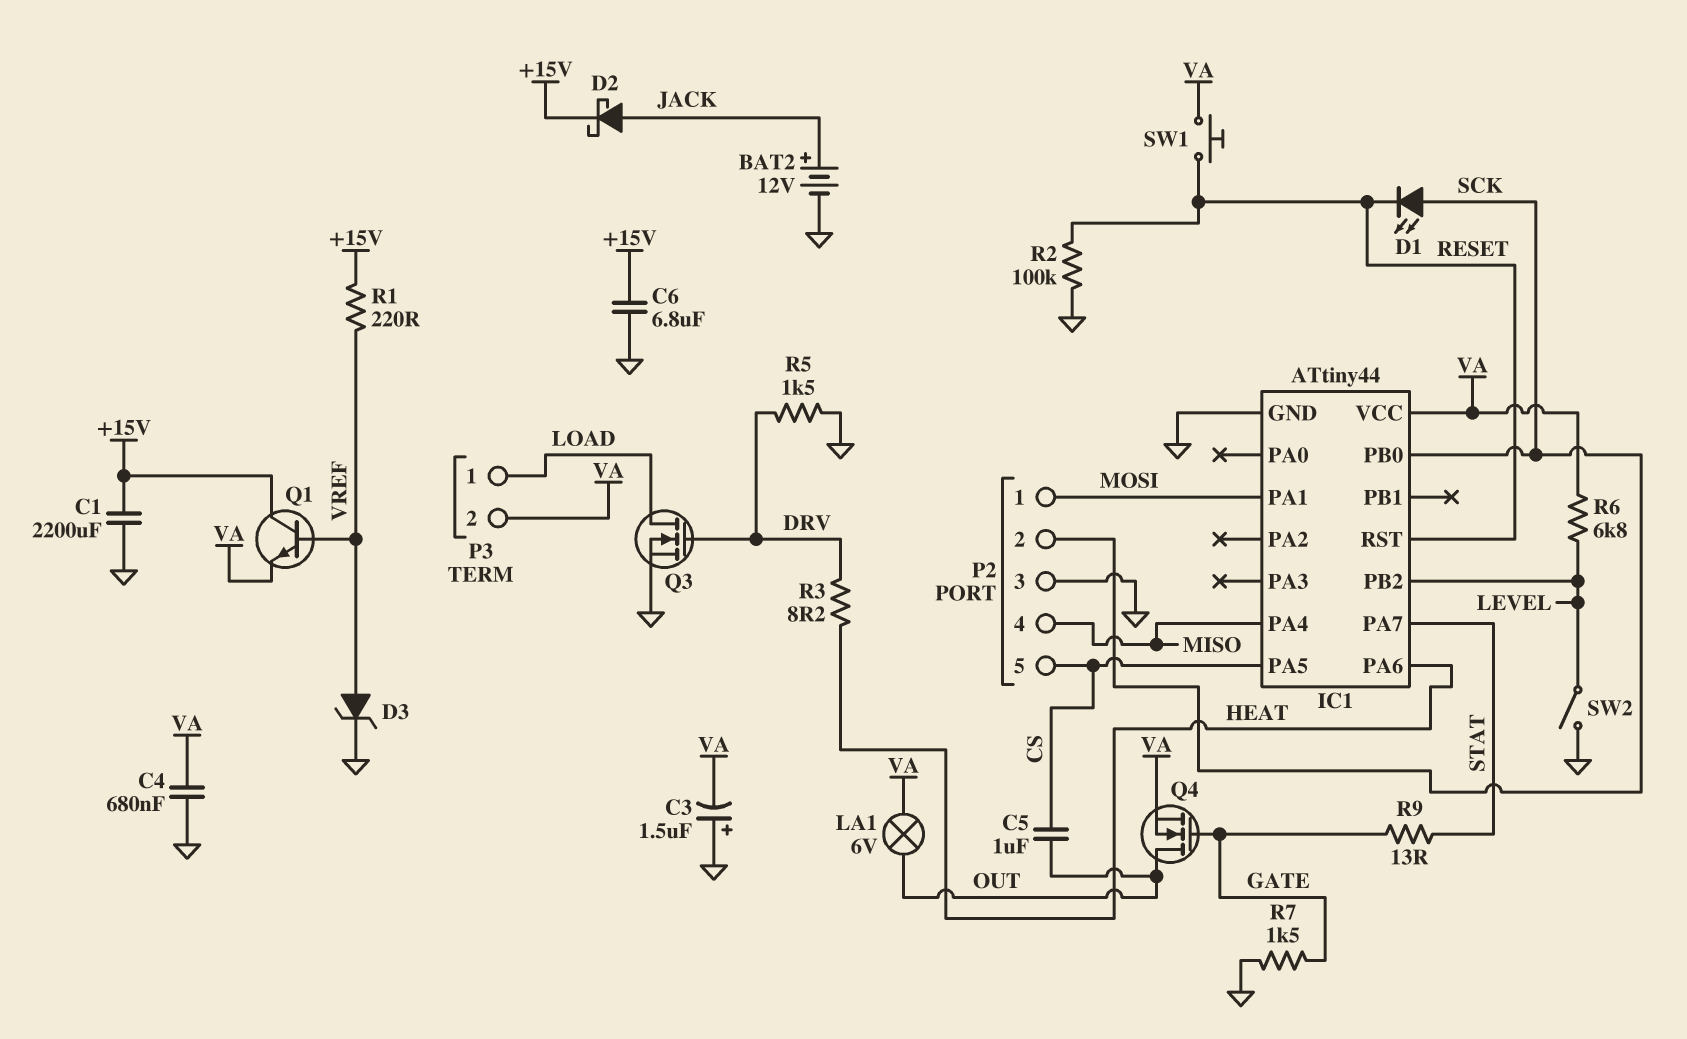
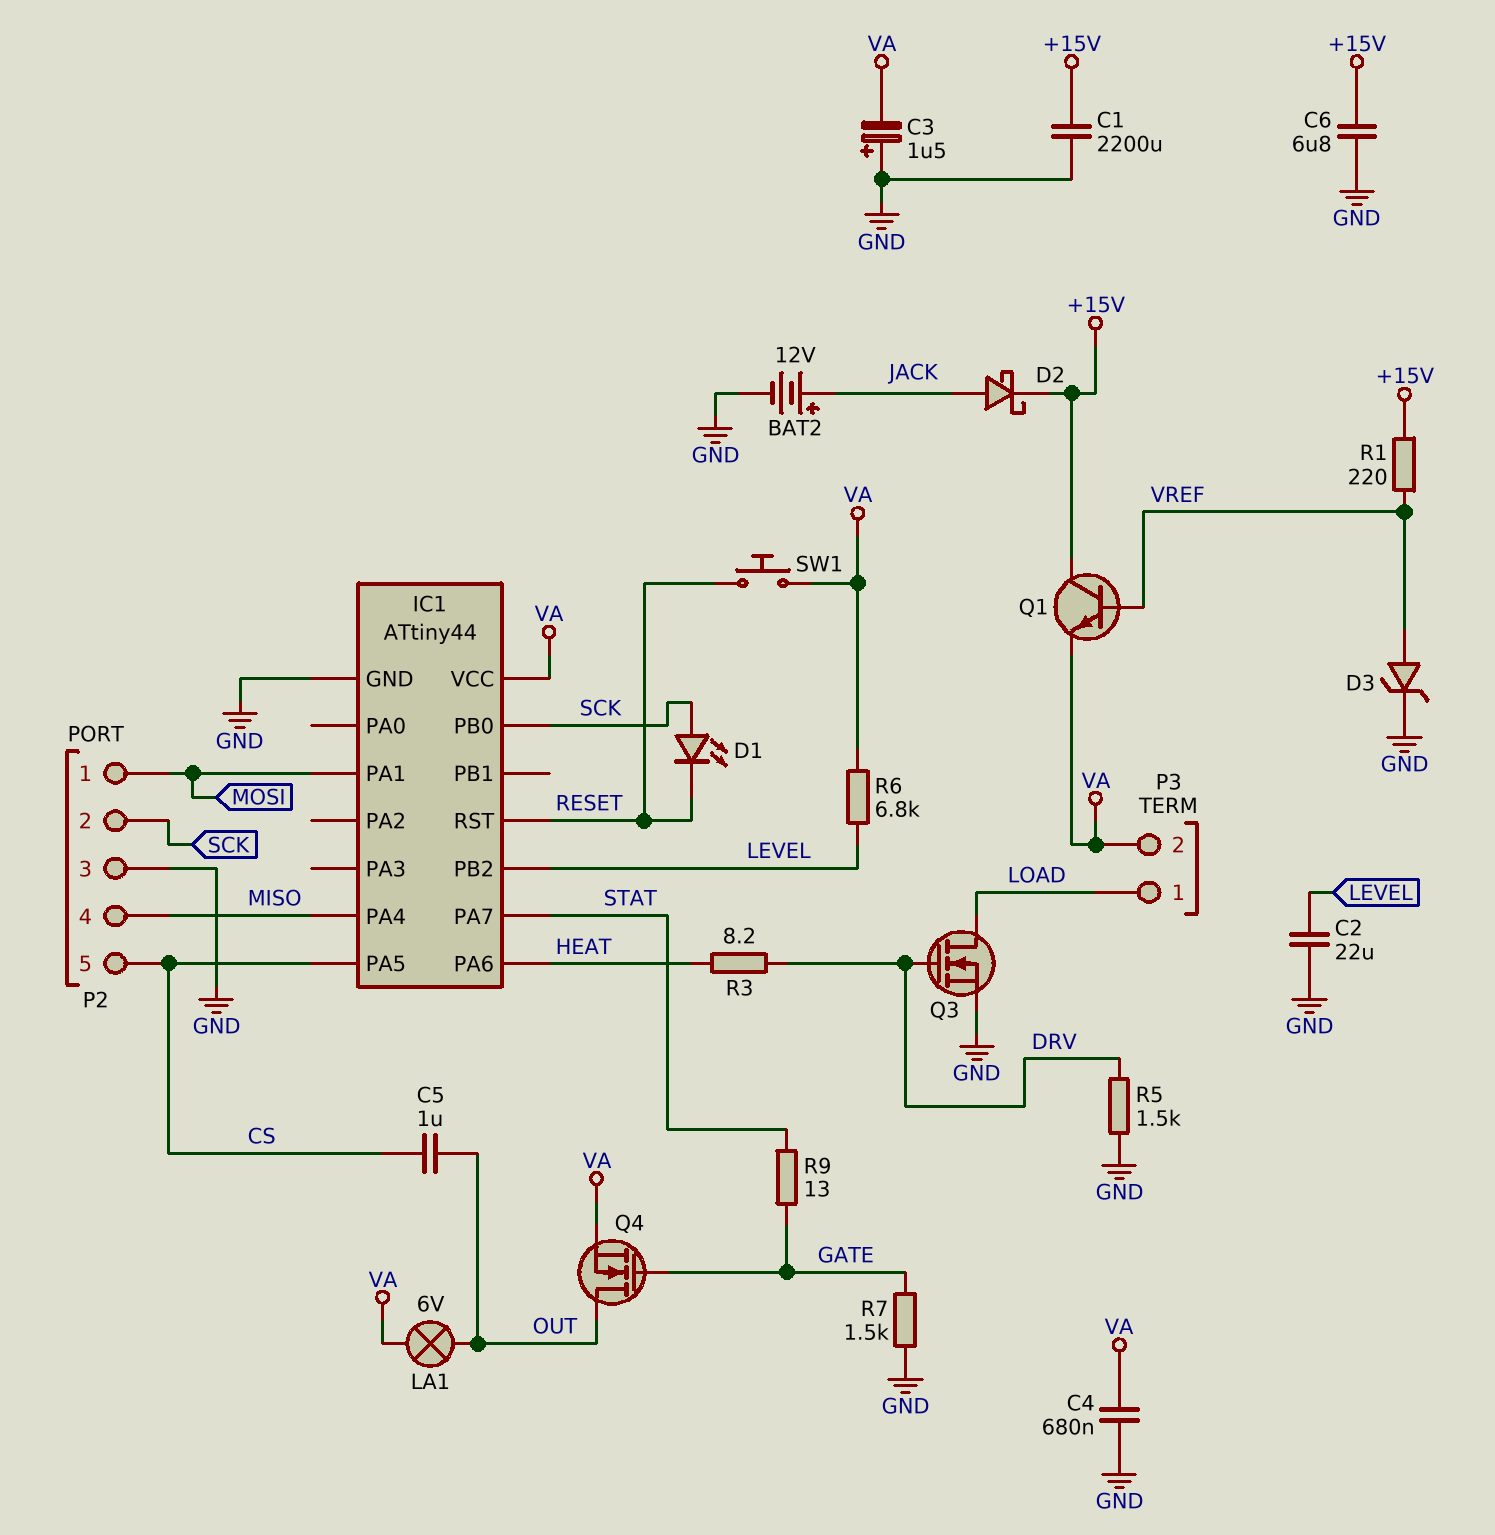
C2: none -> 22uF (GND, LEVEL)
R2: 100k (GND, RESET) -> none
SW2: switch (GND, LEVEL) -> none

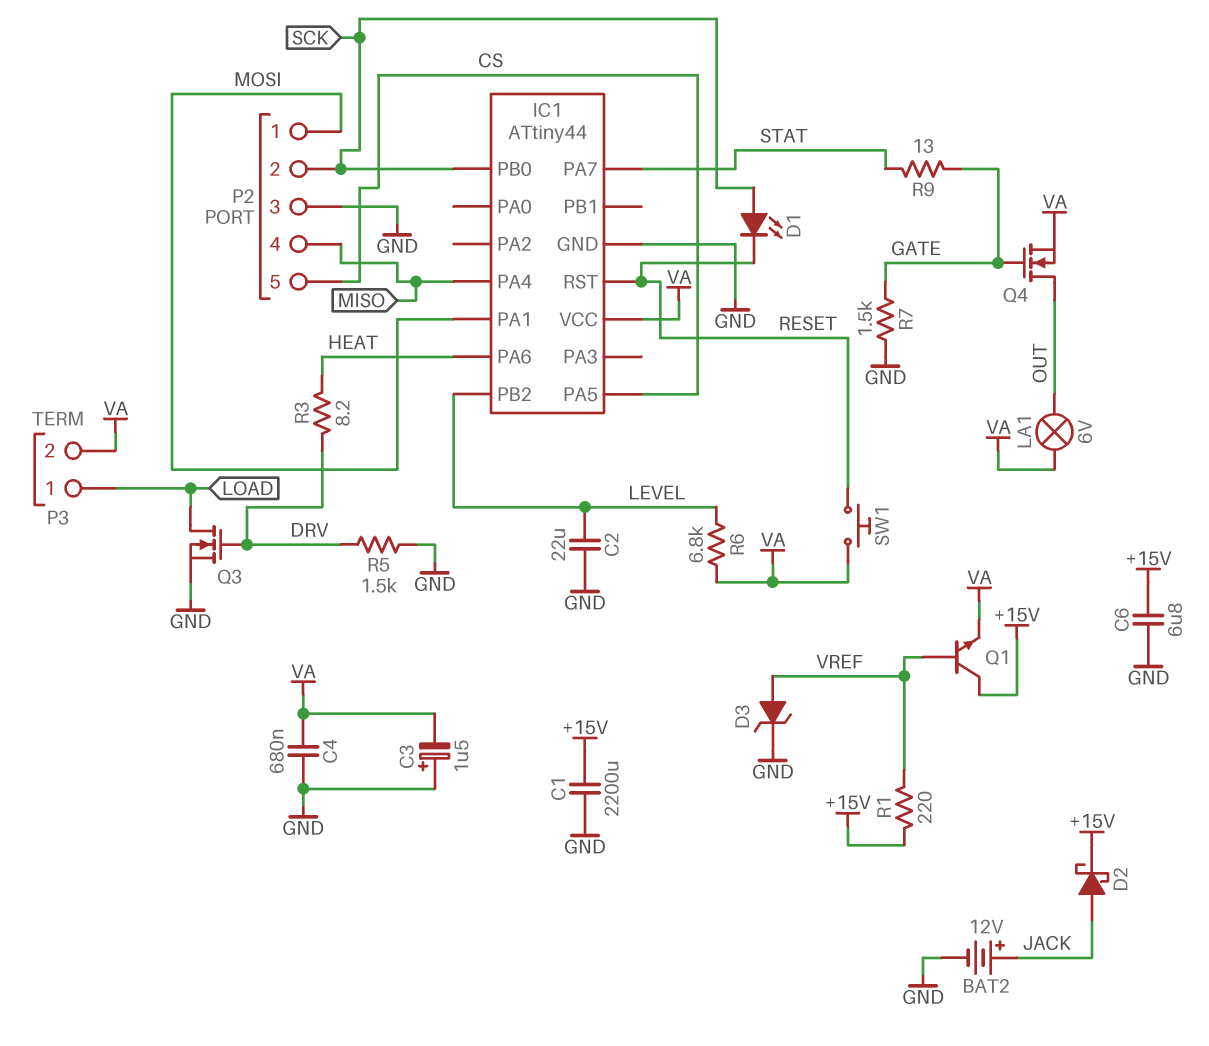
C5: 1uF (CS, OUT) -> none

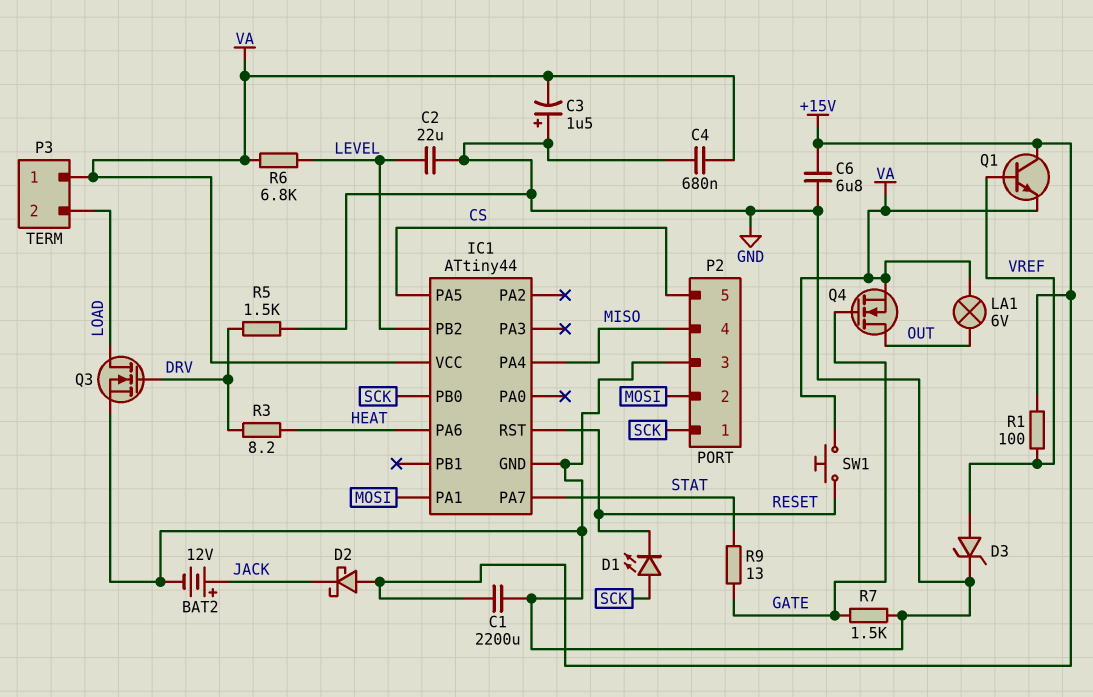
D2: schottky (A JACK, K +15V) -> schottky (A +15V, K JACK)
P2 pin 1: MOSI -> SCK
P2 pin 2: SCK -> MOSI
P3 pin 1: LOAD -> VA
P3 pin 2: VA -> LOAD
R1: 220 (+15V, VREF) -> 100 (+15V, VREF)

